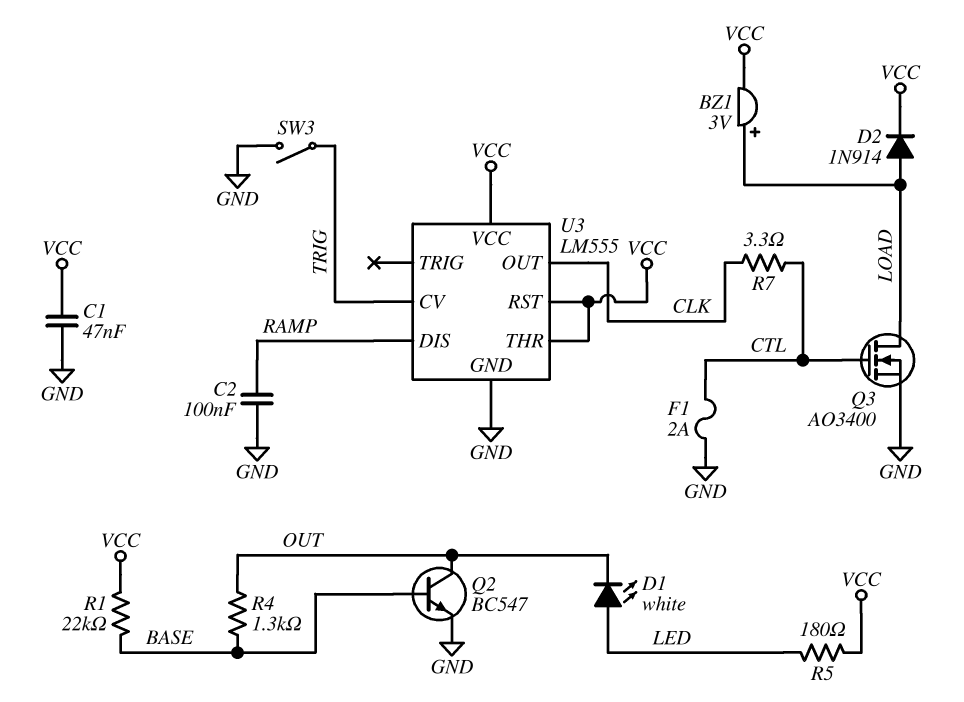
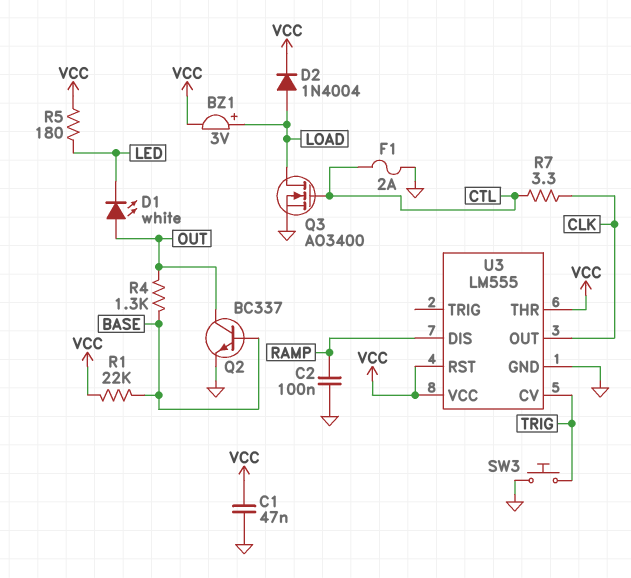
D1: LED white (A LED, K OUT) -> LED white (A OUT, K LED)
D2: diode 1N914 (A LOAD, K VCC) -> diode 1N4004 (A LOAD, K VCC)
Q2: NPN BC547 (B BASE, C OUT, E GND) -> NPN BC337 (B BASE, C OUT, E GND)
SW3: switch (GND, TRIG) -> button (GND, TRIG)

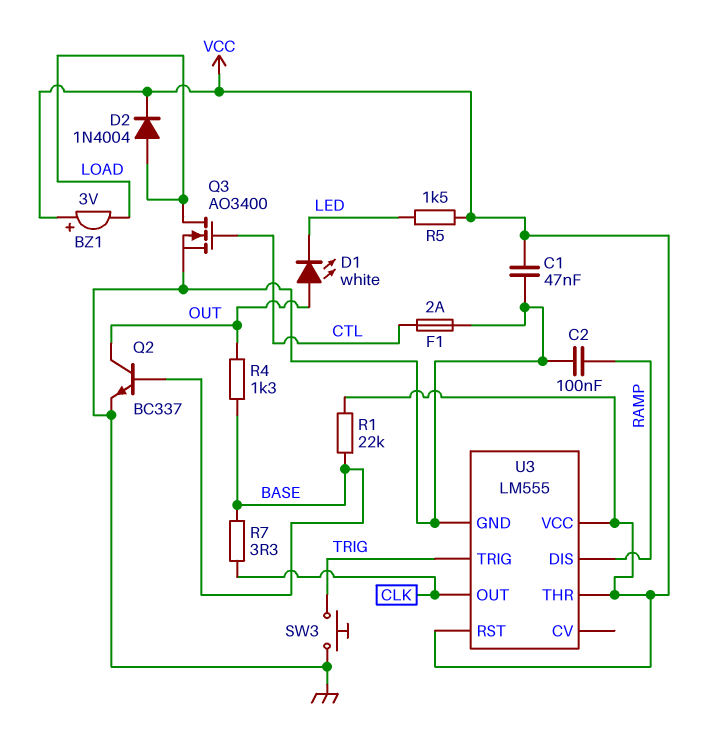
BZ1: buzzer 3V (plus LOAD, minus VCC) -> buzzer 3V (plus VCC, minus LOAD)
R5: 180 (LED, VCC) -> 1.5k (LED, VCC)
R7: 3.3 (CLK, CTL) -> 3.3 (BASE, CLK)
U3 pin CV: TRIG -> none
U3 pin TRIG: none -> TRIG

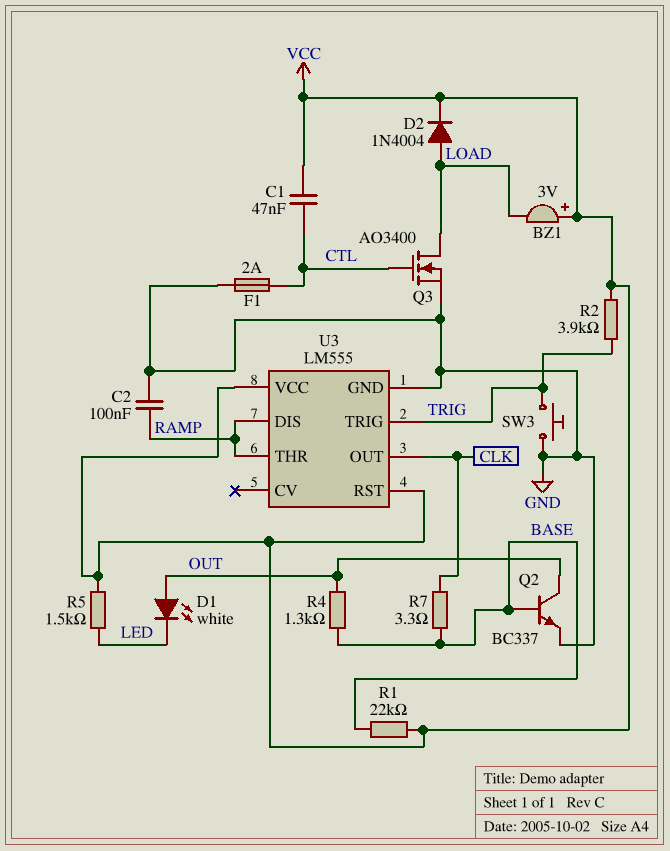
C1: 47nF (GND, VCC) -> 47nF (CTL, VCC)
R2: none -> 3.9k (TRIG, VCC)
U3 pin THR: VCC -> RAMP

